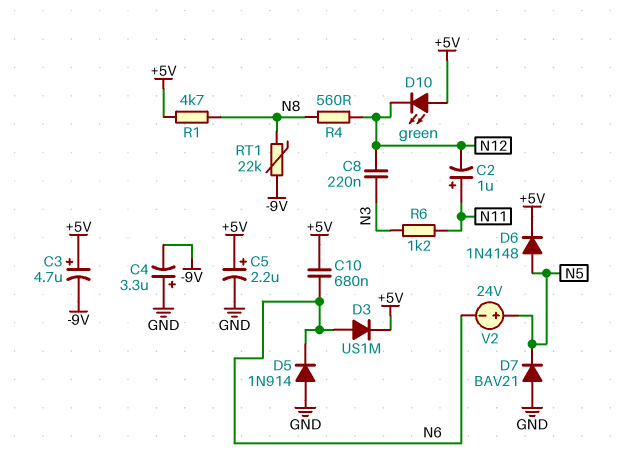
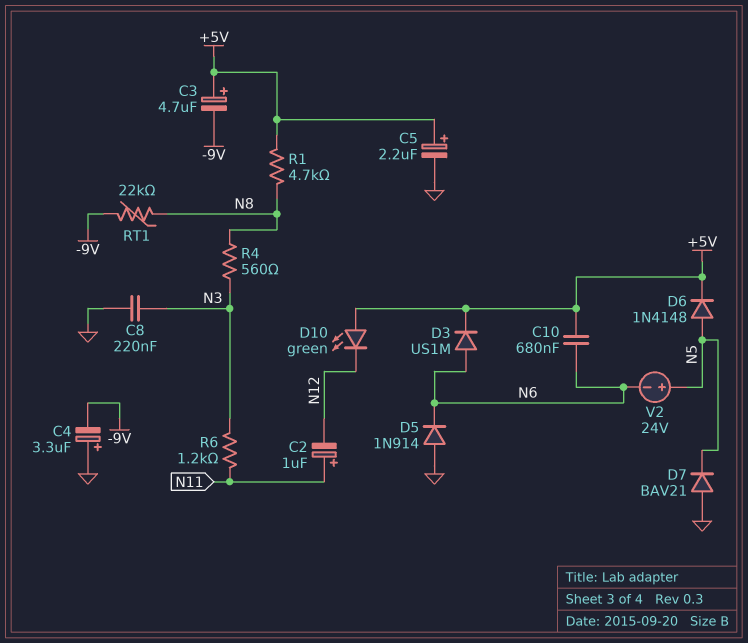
C8: 220nF (N3, N12) -> 220nF (GND, N3)
R4: 560 (N8, N12) -> 560 (N3, N8)

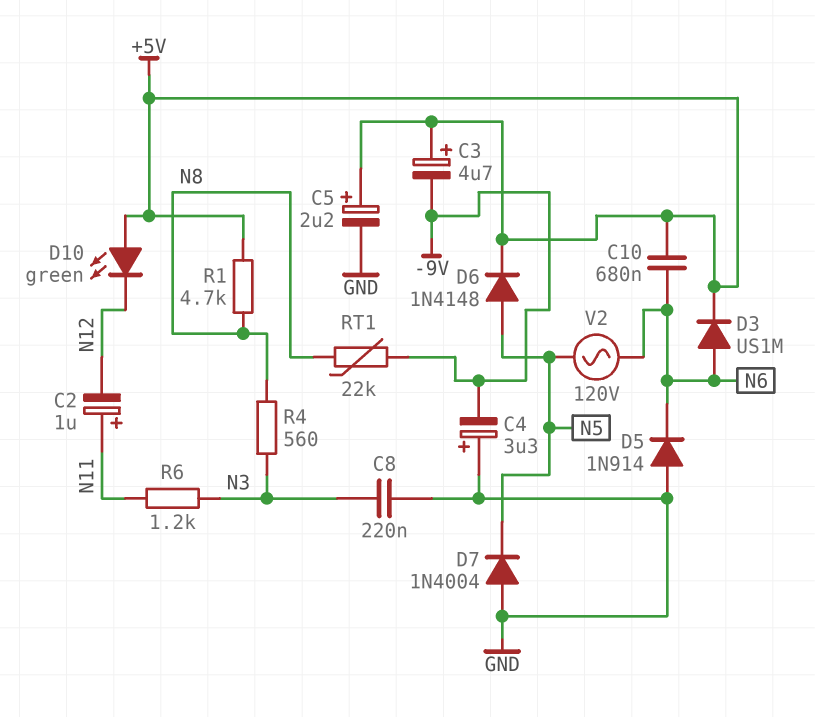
D7: diode BAV21 (A GND, K N5) -> diode 1N4004 (A GND, K N5)
V2: 24V (plus N5, minus N6) -> AC 120V (N5, N6)

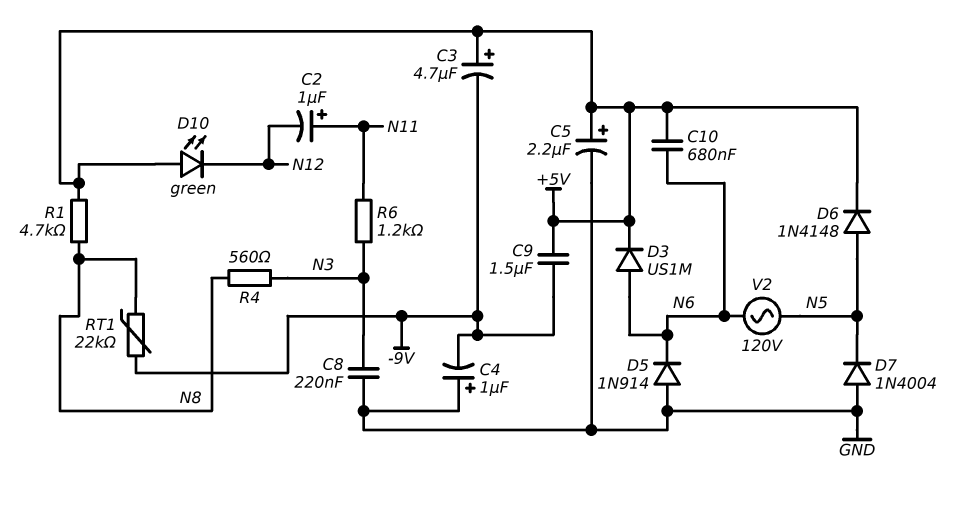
C4: 3.3uF (plus GND, minus -9V) -> 1uF (plus GND, minus -9V)
C9: none -> 1.5uF (+5V, -9V)

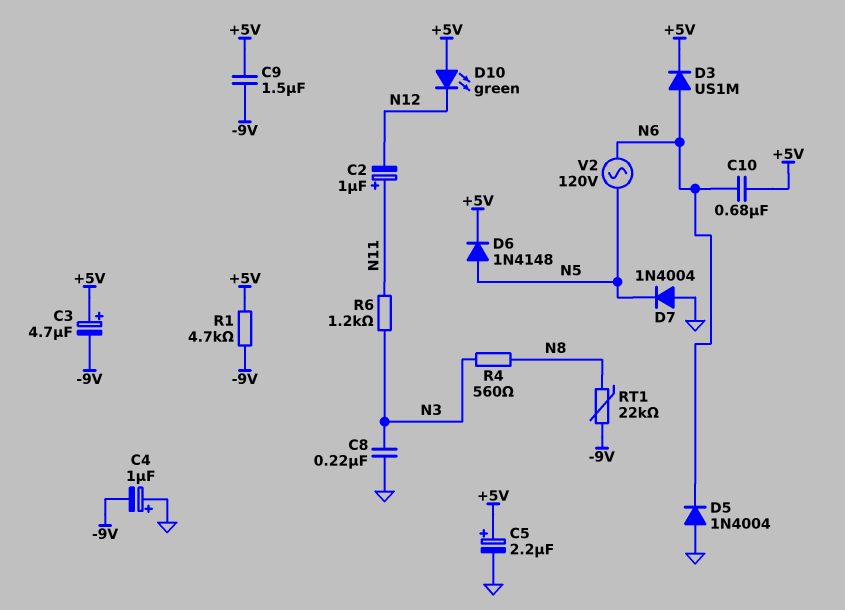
D5: diode 1N914 (A GND, K N6) -> diode 1N4004 (A GND, K N6)
R1: 4.7k (+5V, N8) -> 4.7k (+5V, -9V)

